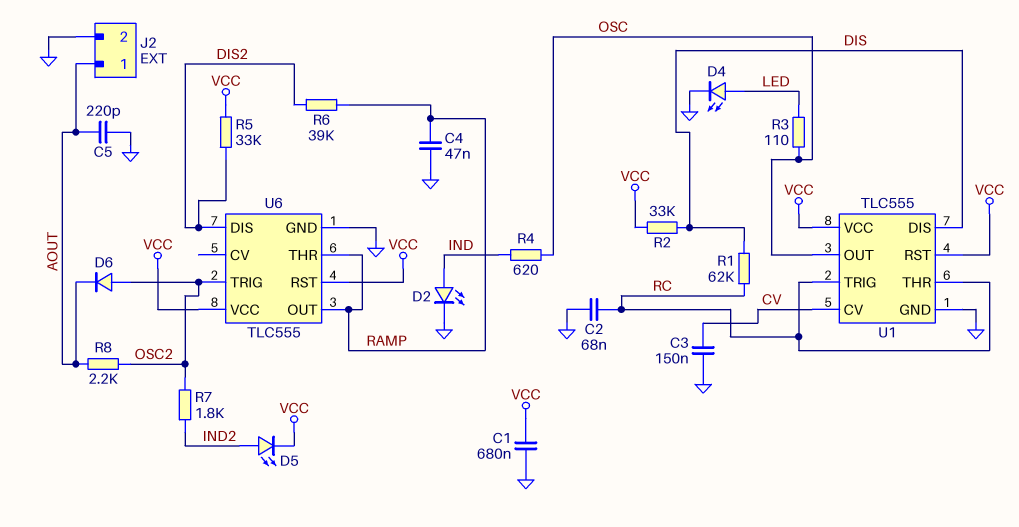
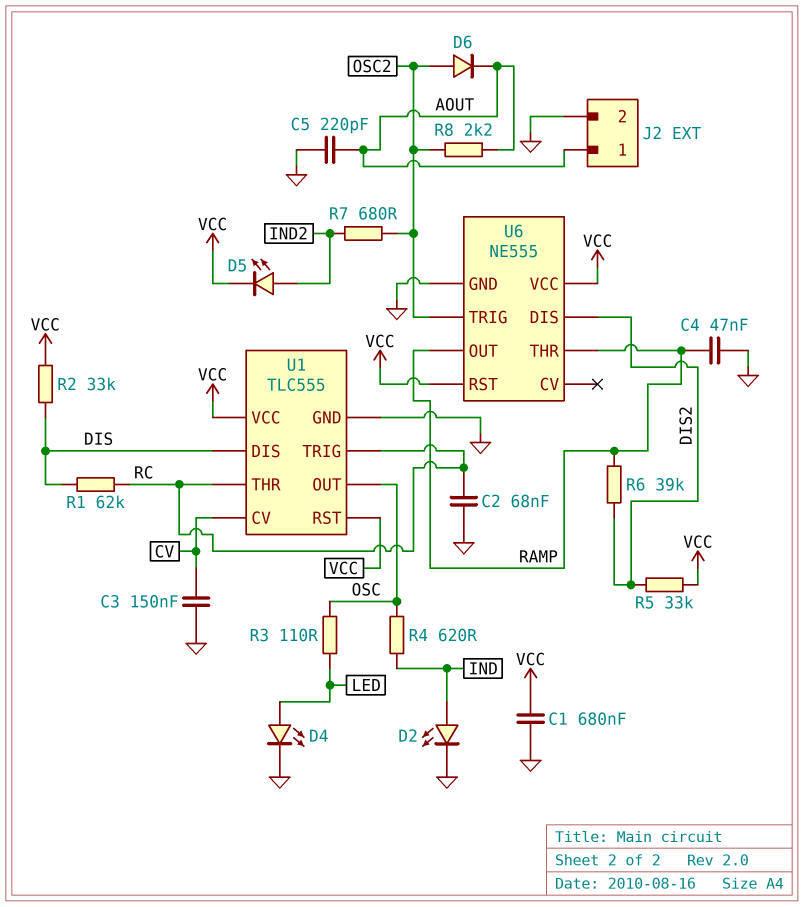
R7: 1.8k (IND2, OSC2) -> 680 (IND2, OSC2)
U6: TLC555 -> NE555

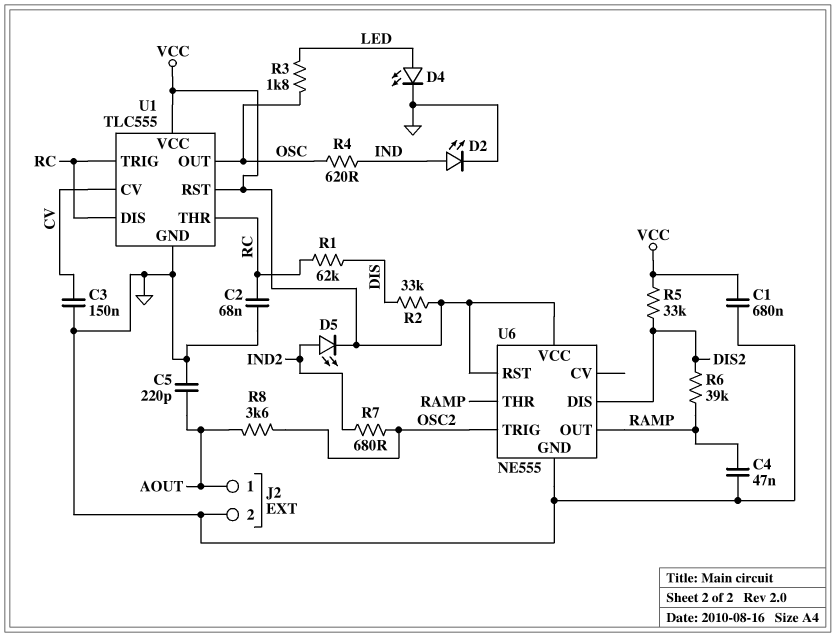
D6: diode (A OSC2, K AOUT) -> none
R3: 110 (LED, OSC) -> 1.8k (LED, OSC)
R8: 2.2k (AOUT, OSC2) -> 3.6k (AOUT, OSC2)
U1 pin DIS: DIS -> RC

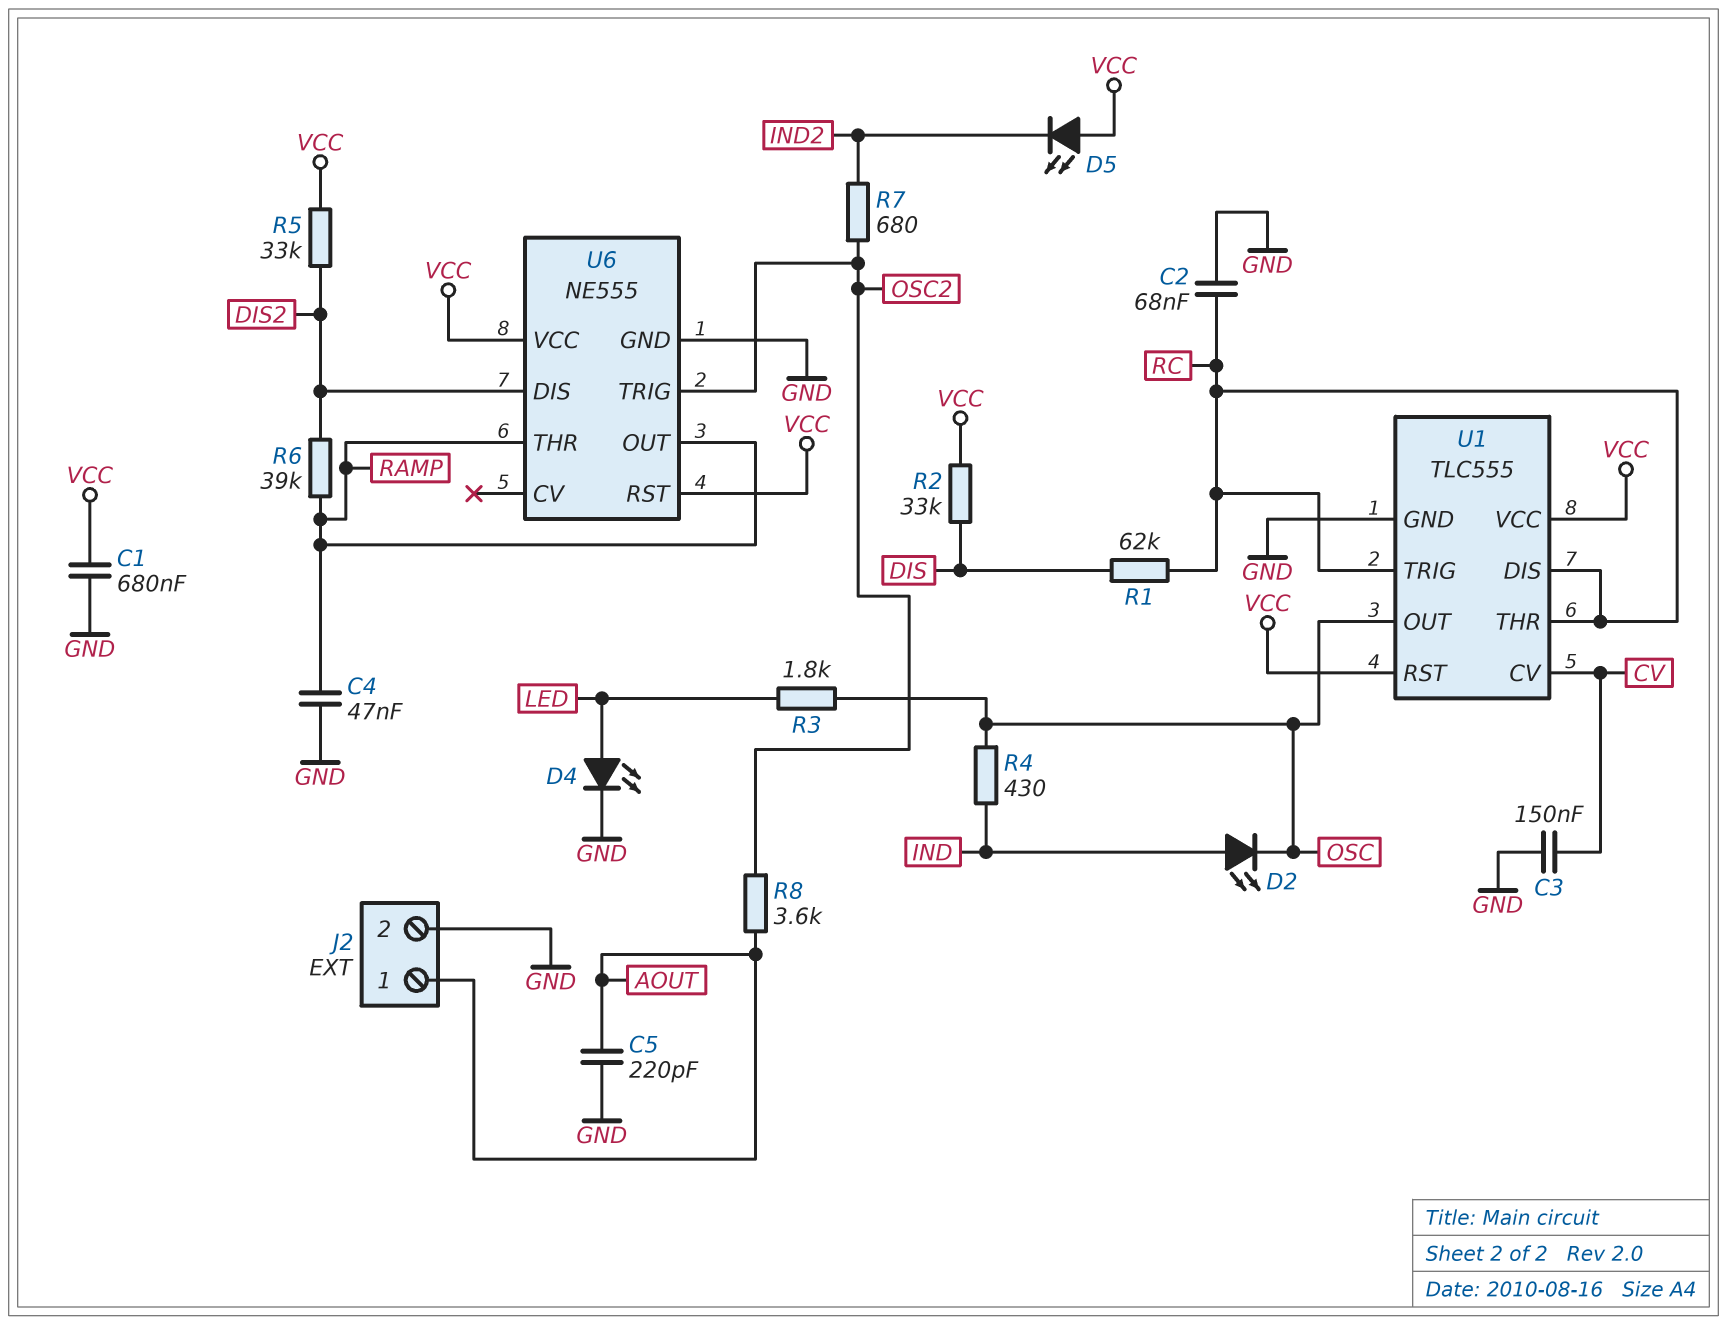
D2: LED (A IND, K GND) -> LED (A IND, K OSC)
D5: LED (A IND2, K VCC) -> LED (A VCC, K IND2)
R4: 620 (IND, OSC) -> 430 (IND, OSC)

